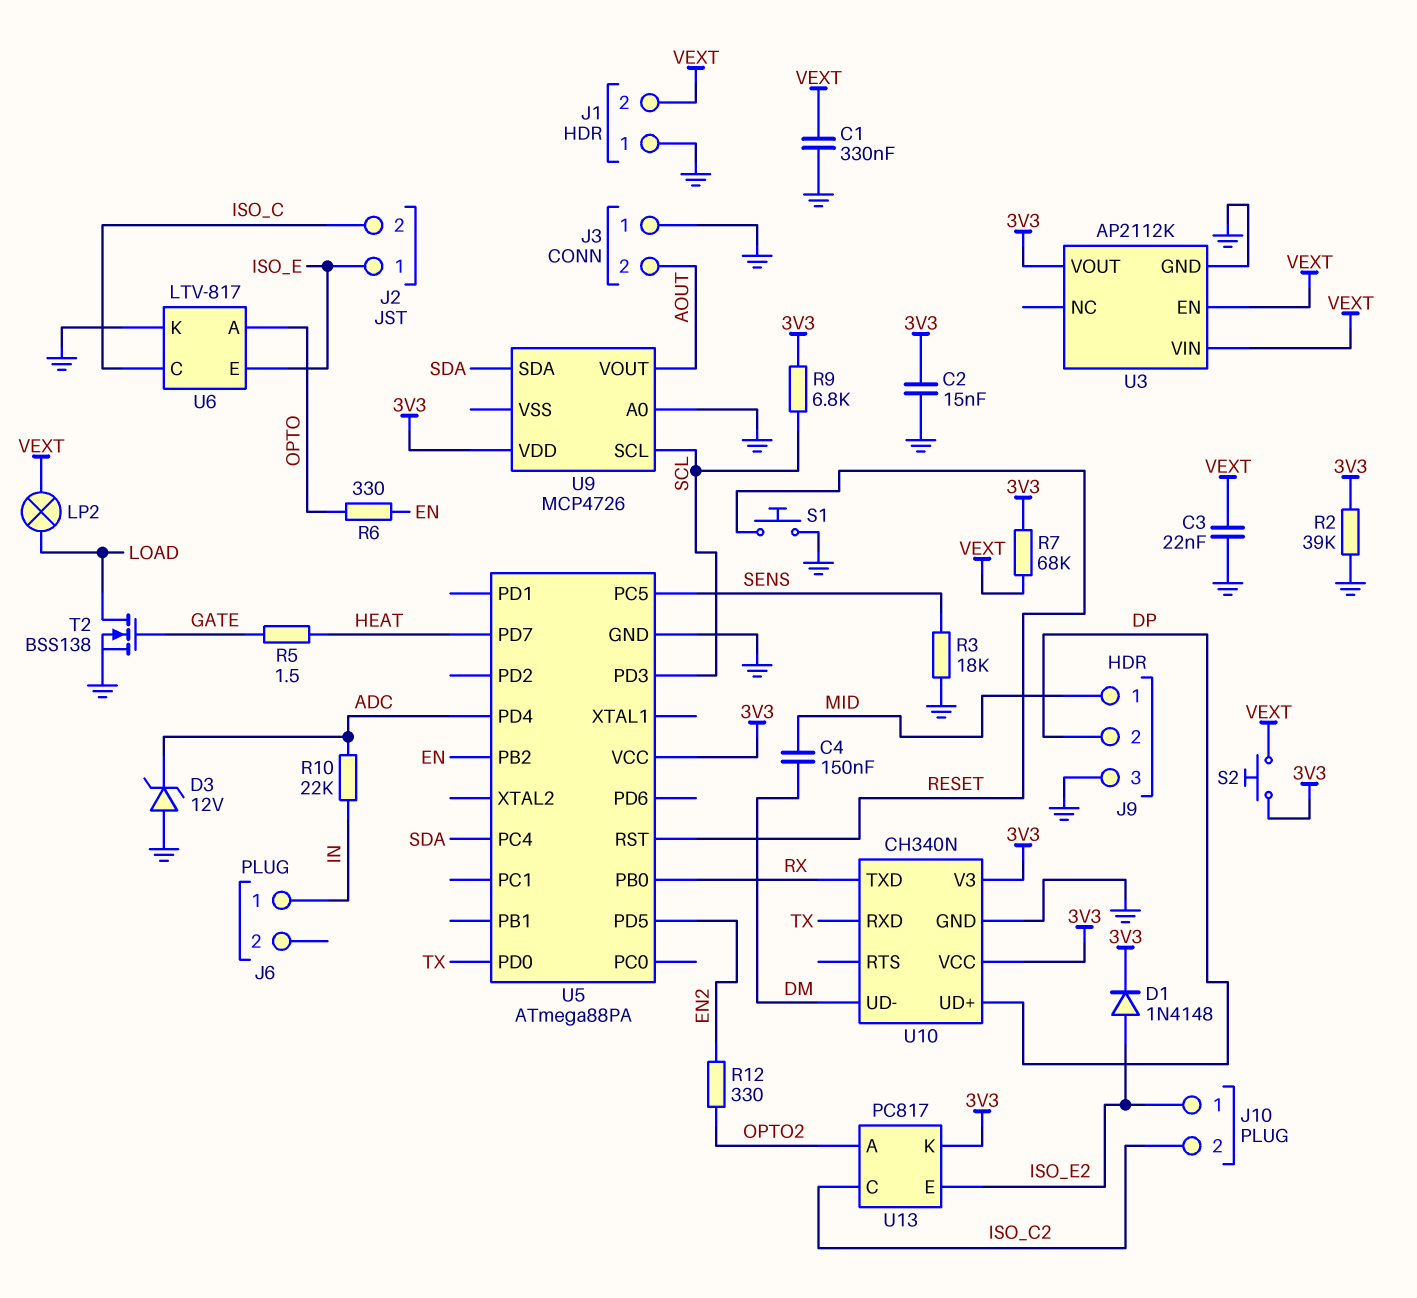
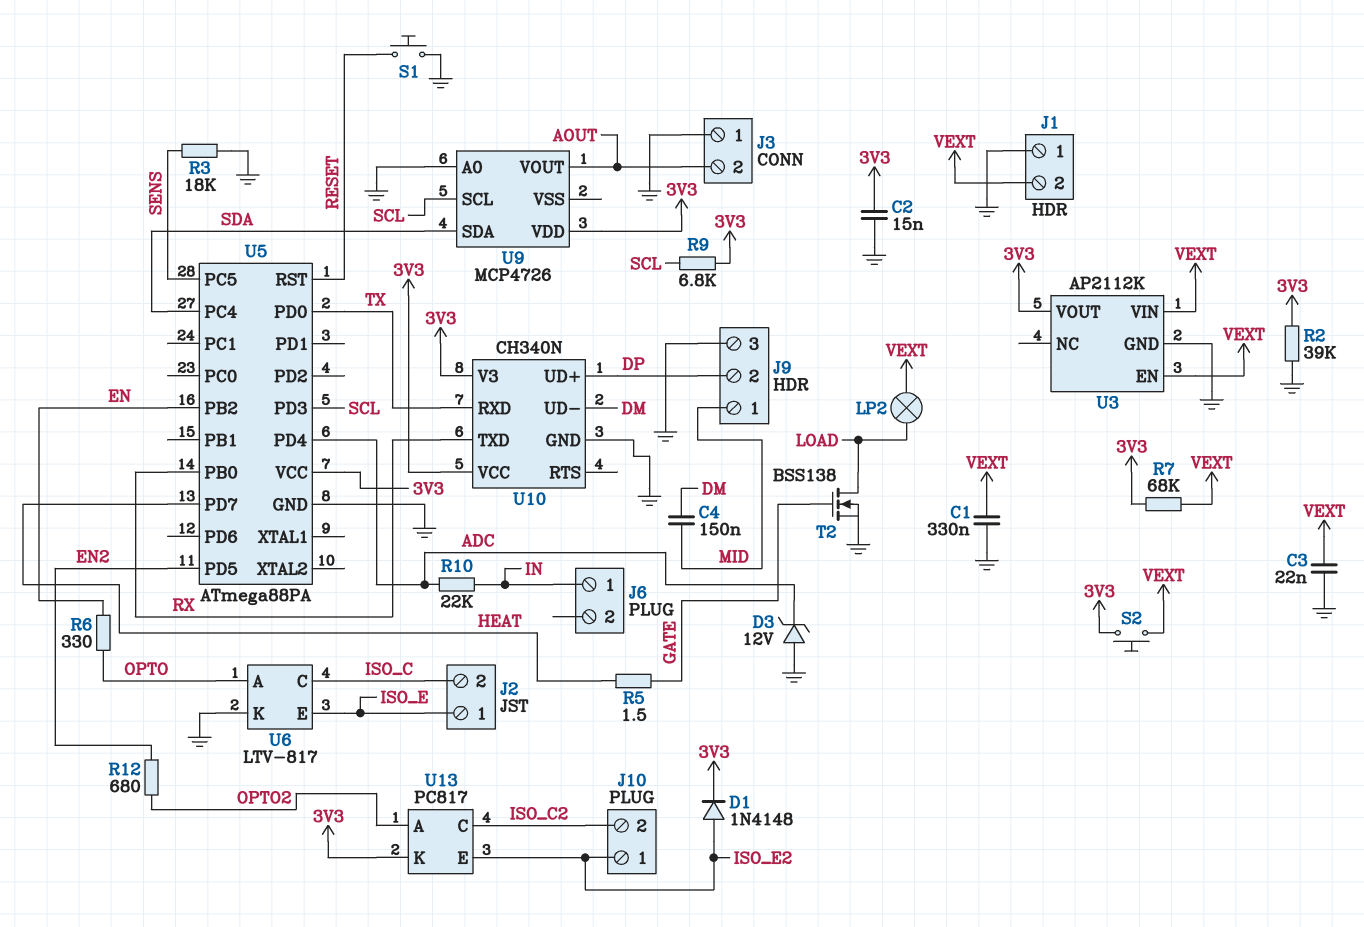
R12: 330 (EN2, OPTO2) -> 680 (EN2, OPTO2)

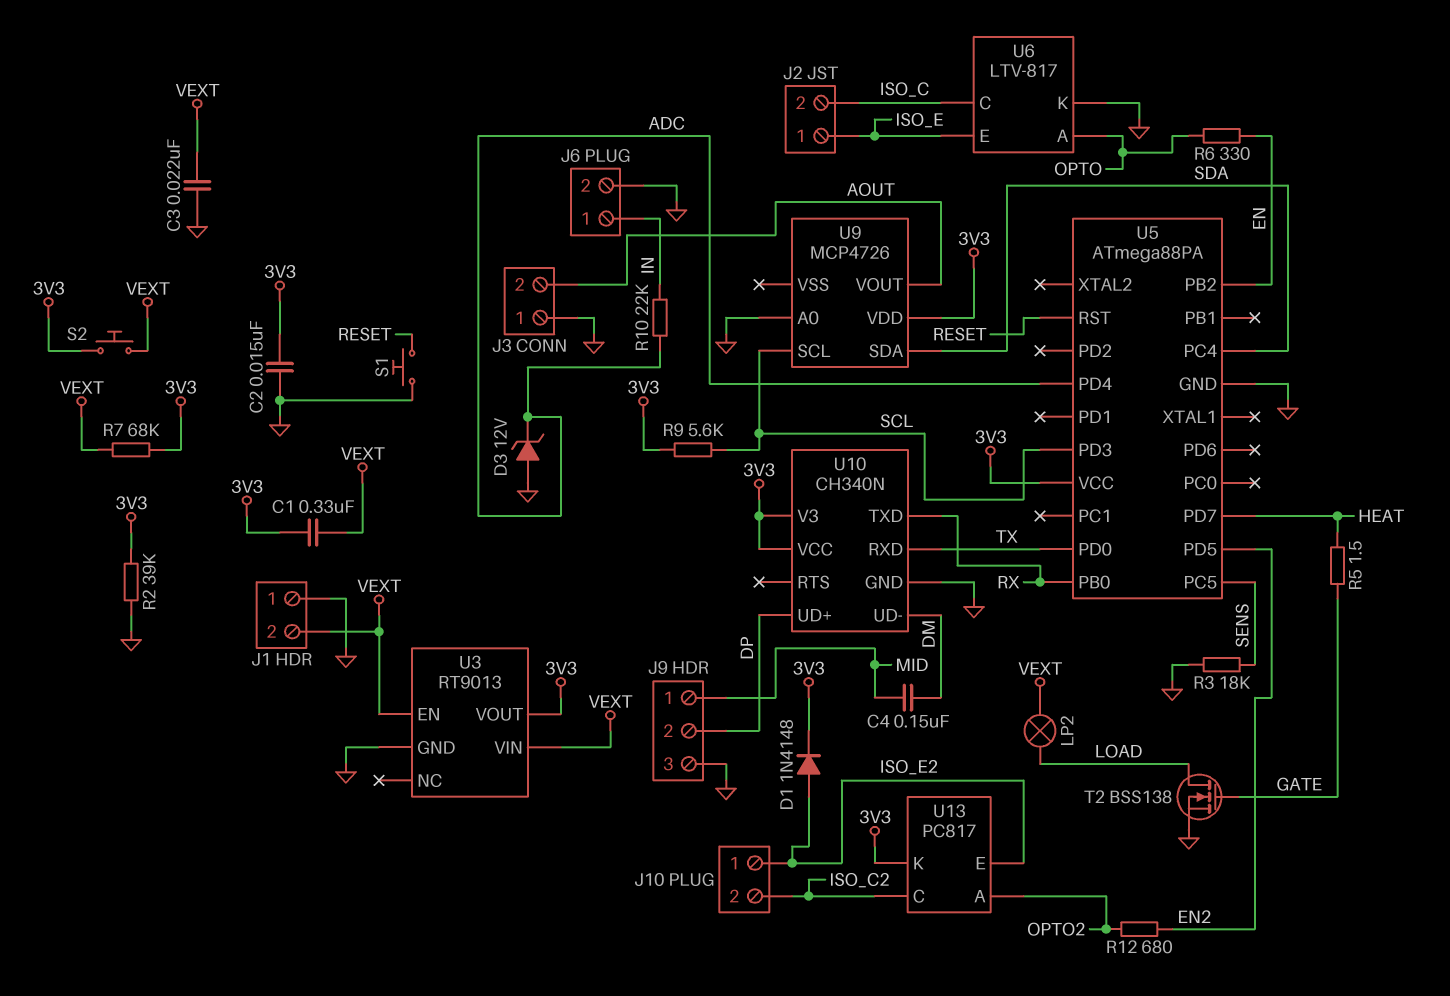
C1: 330nF (GND, VEXT) -> 330nF (3V3, VEXT)
J6 pin 2: none -> GND
R9: 6.8k (3V3, SCL) -> 5.6k (3V3, SCL)
U3: AP2112K -> RT9013

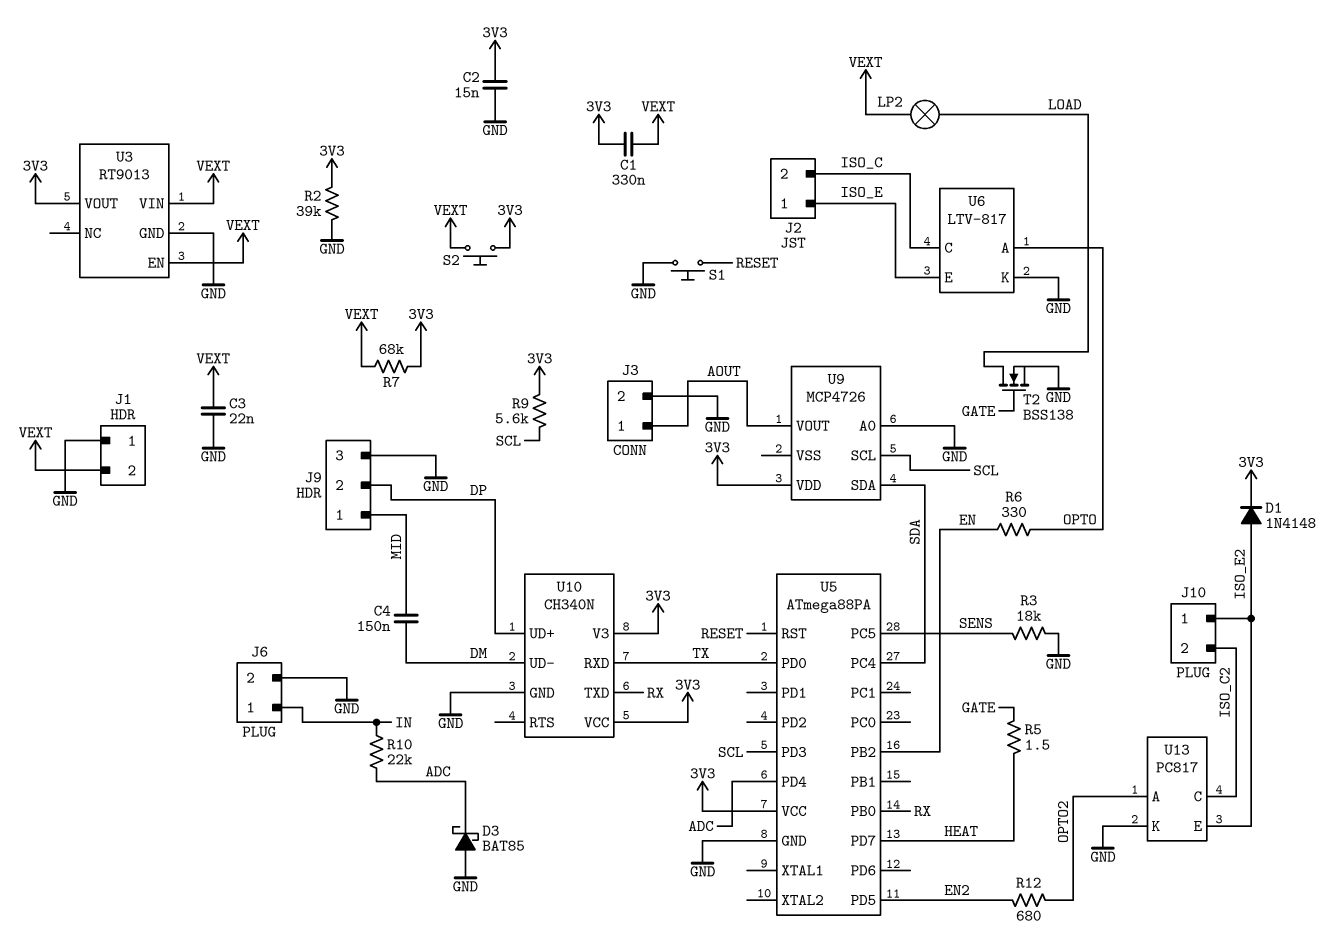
D3: zener 12V (A GND, K ADC) -> schottky BAT85 (A GND, K ADC)
J3 pin 1: GND -> AOUT
J3 pin 2: AOUT -> GND
U13 pin K: 3V3 -> GND

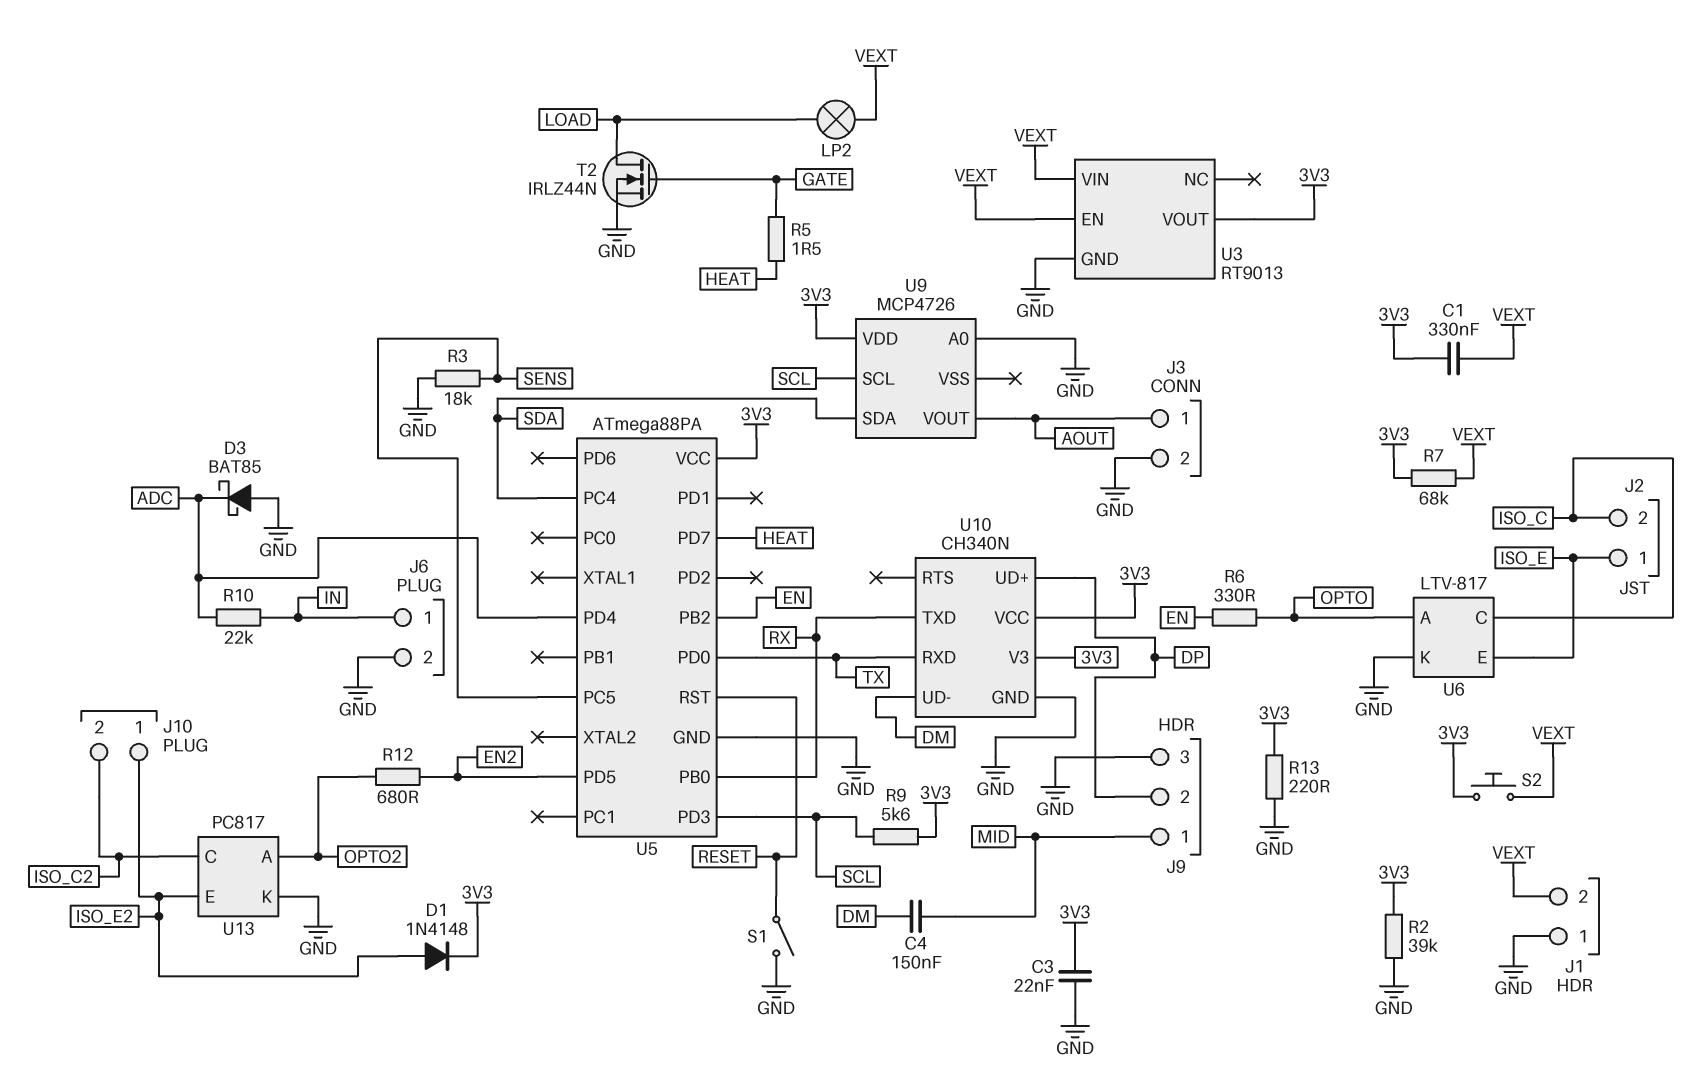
C2: 15nF (3V3, GND) -> none
C3: 22nF (GND, VEXT) -> 22nF (3V3, GND)
R13: none -> 220 (3V3, GND)
S1: button (GND, RESET) -> switch (GND, RESET)
T2: NMOS BSS138 (G GATE, D LOAD, S GND) -> NMOS IRLZ44N (G GATE, D LOAD, S GND)

